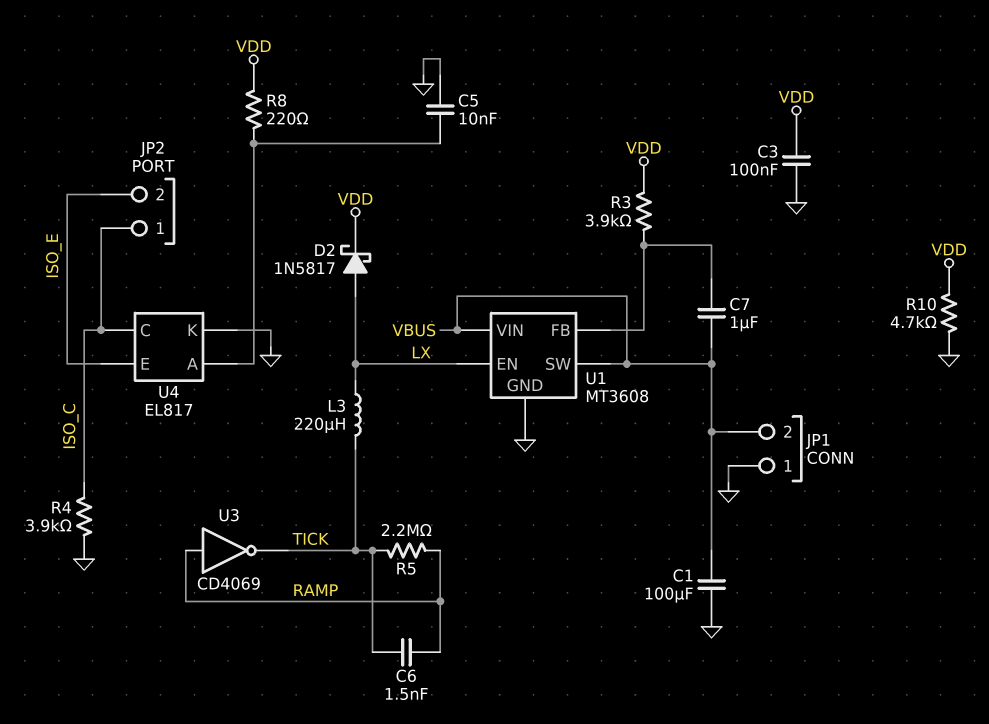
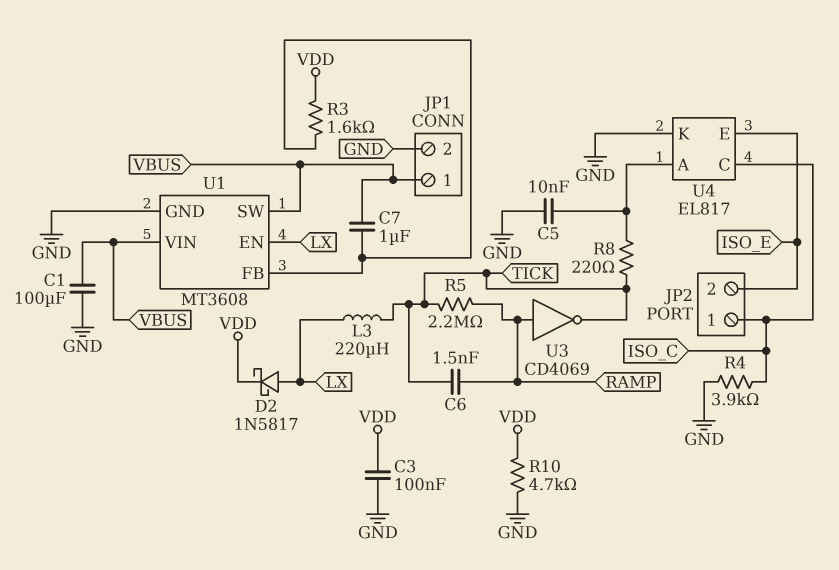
JP1 pin 1: GND -> VBUS
JP1 pin 2: VBUS -> GND
R3: 3.9k (U1/FB, VDD) -> 1.6k (U1/FB, VDD)
R8: 220 (U4/A, VDD) -> 220 (TICK, U4/A)

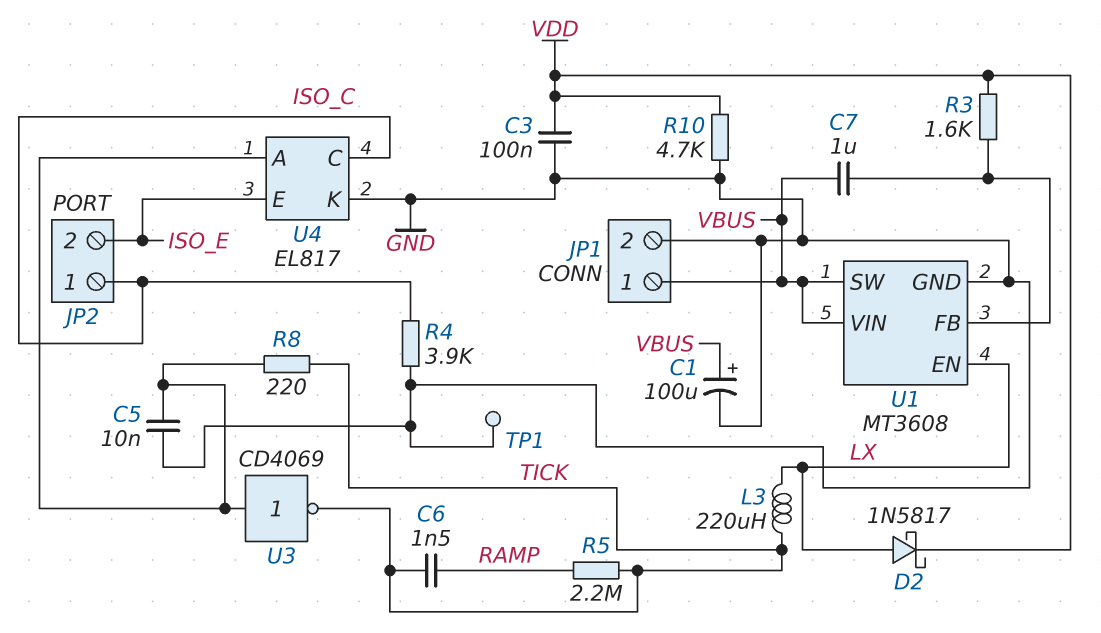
C1: 100uF (GND, VBUS) -> 100uF (plus VBUS, minus GND)
TP1: none -> test point (GND)
U3: NOT CD4069 (in RAMP, out TICK) -> NOT CD4069 (in U4/A, out TICK)

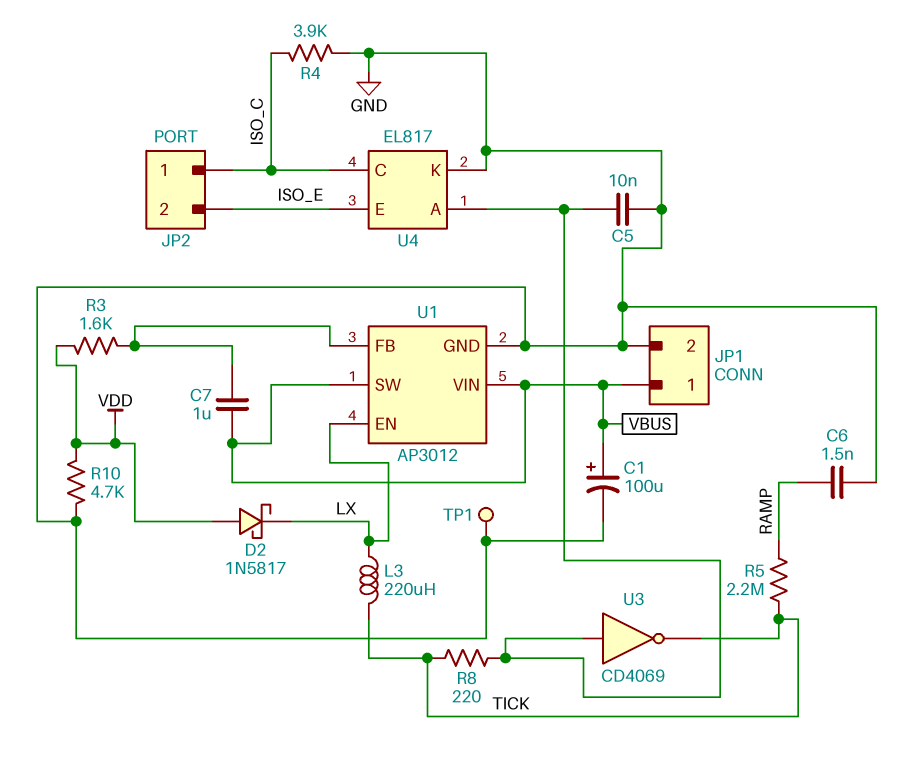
C3: 100nF (GND, VDD) -> none
C6: 1.5nF (RAMP, TICK) -> 1.5nF (GND, RAMP)
D2: schottky 1N5817 (A LX, K VDD) -> schottky 1N5817 (A VDD, K LX)
U1: MT3608 -> AP3012

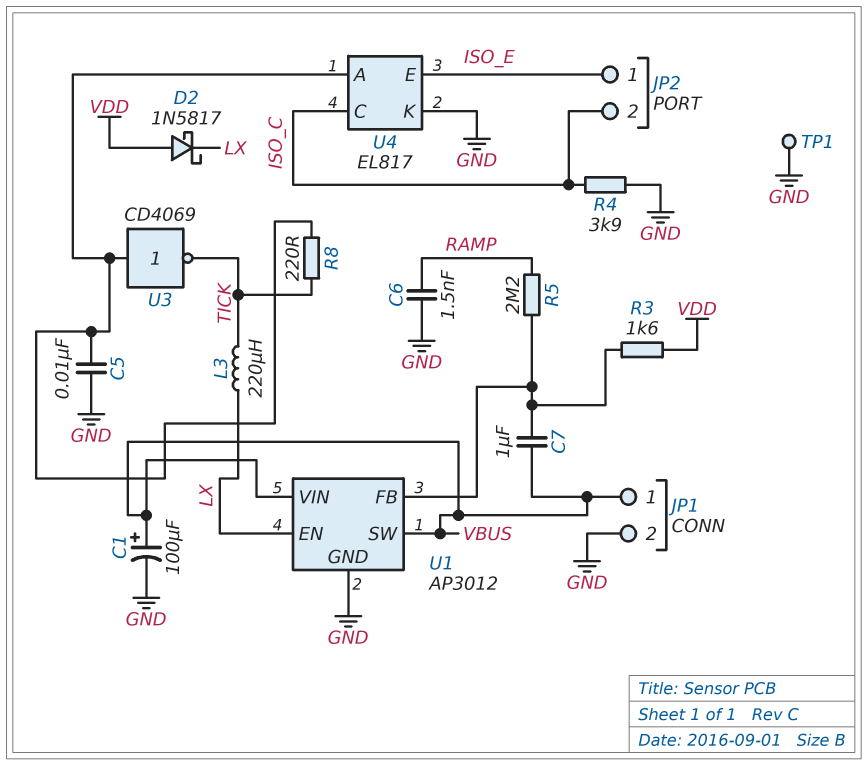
JP2 pin 1: ISO_C -> ISO_E
JP2 pin 2: ISO_E -> ISO_C
R5: 2.2M (RAMP, TICK) -> 2.2M (RAMP, U1/FB)
R10: 4.7k (GND, VDD) -> none

